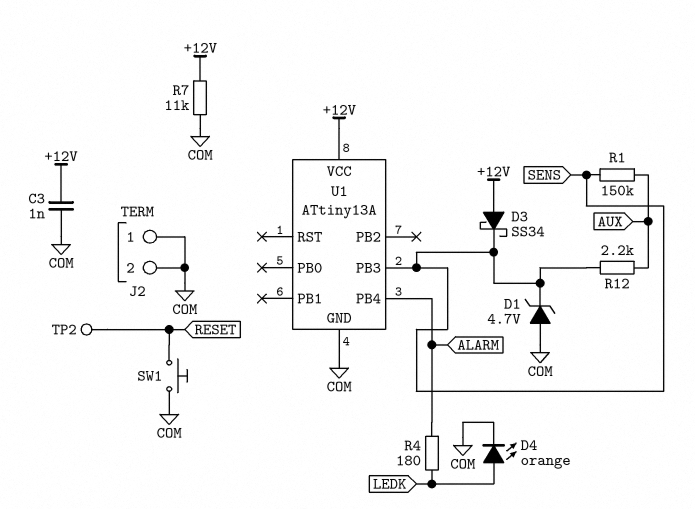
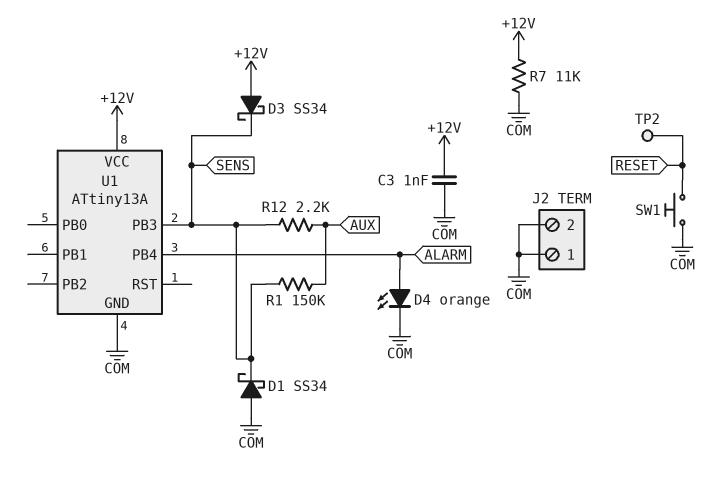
D1: zener 4.7V (A COM, K SENS) -> schottky SS34 (A COM, K SENS)
D4: LED orange (A LEDK, K COM) -> LED orange (A ALARM, K COM)
R4: 180 (ALARM, LEDK) -> none

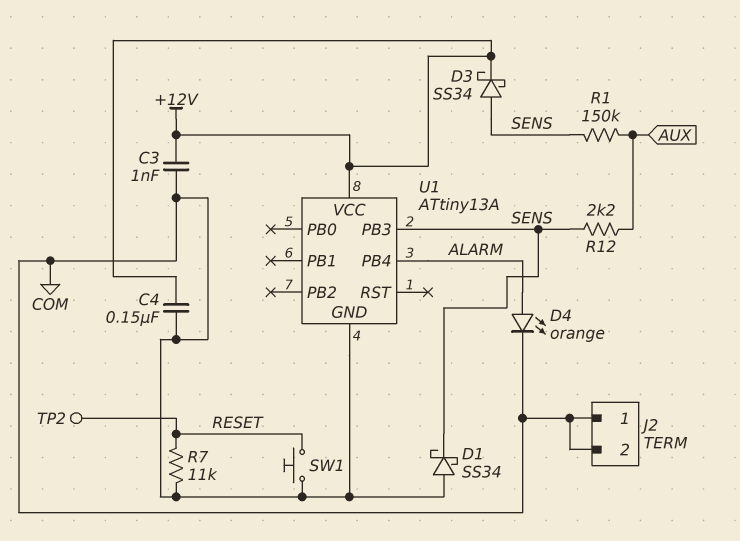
C4: none -> 150nF (+12V, COM)
D3: schottky SS34 (A +12V, K SENS) -> schottky SS34 (A SENS, K +12V)
R7: 11k (+12V, COM) -> 11k (COM, RESET)

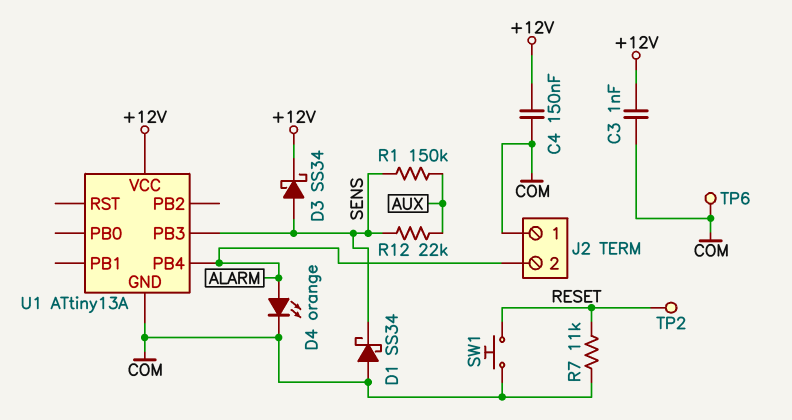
J2 pin 2: COM -> ALARM
R12: 2.2k (AUX, SENS) -> 22k (AUX, SENS)
TP6: none -> test point (COM)

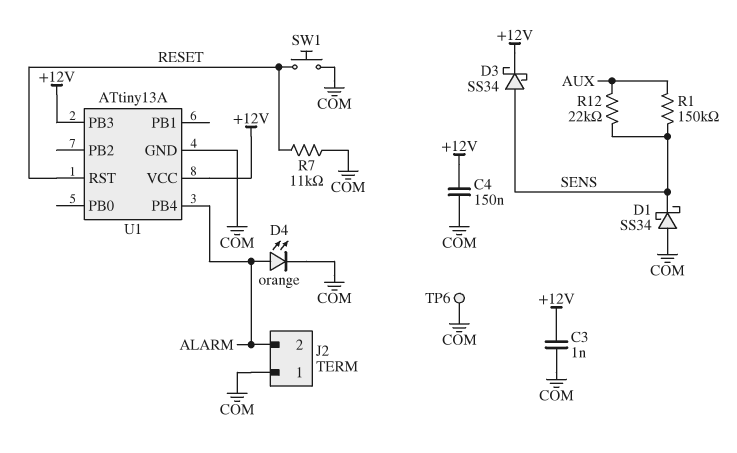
TP2: test point (RESET) -> none
U1 pin PB3: SENS -> +12V
U1 pin RST: none -> RESET

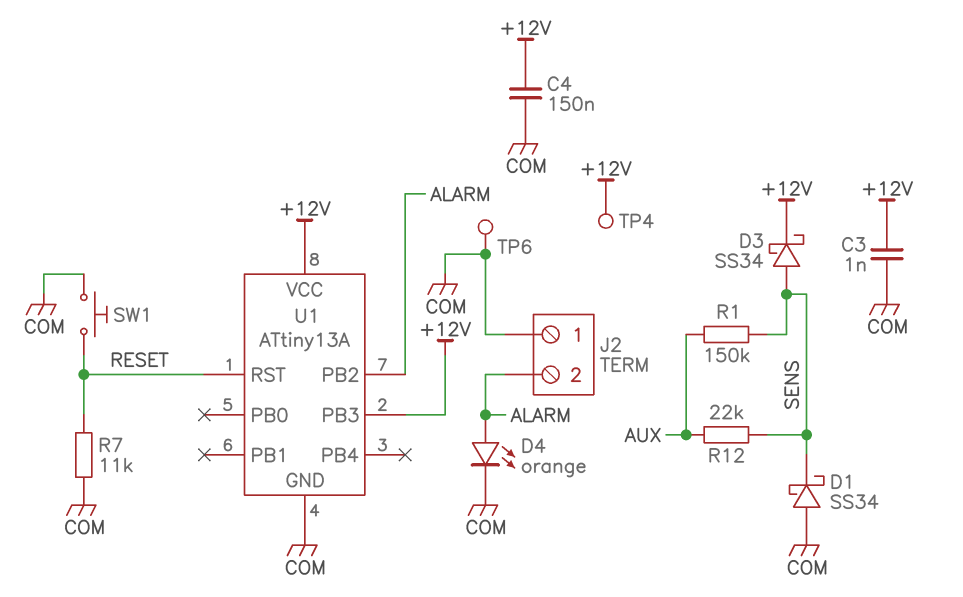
TP4: none -> test point (+12V)
U1 pin PB2: none -> ALARM
U1 pin PB4: ALARM -> none

